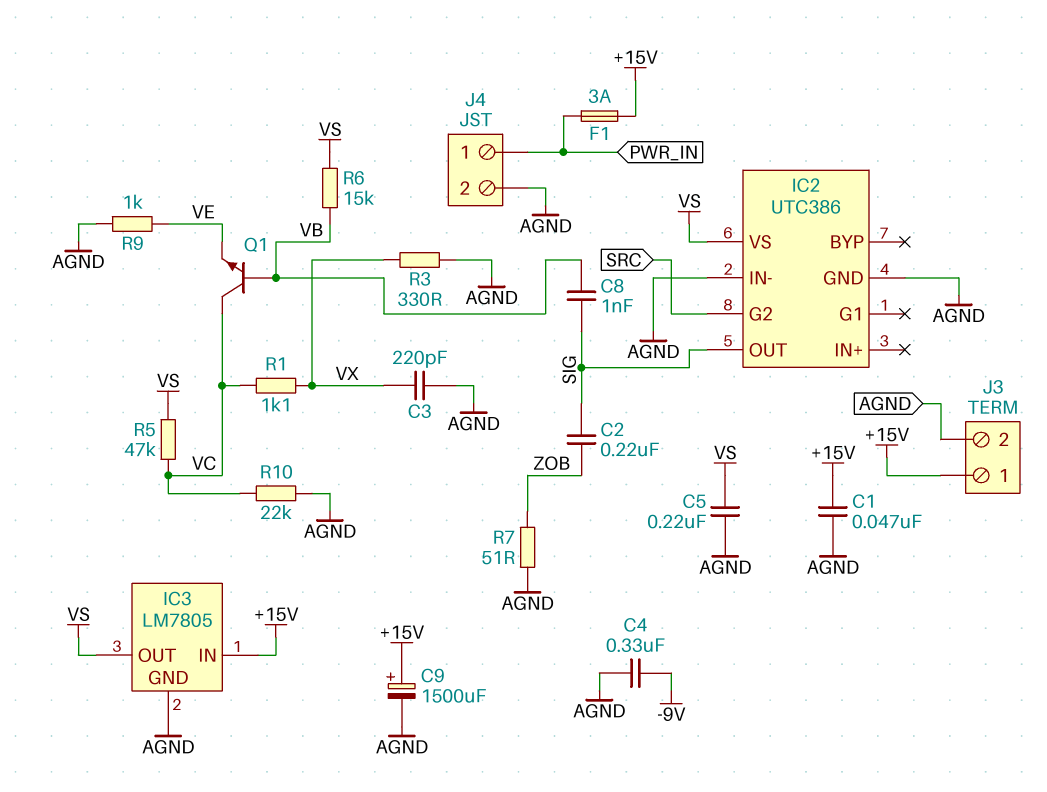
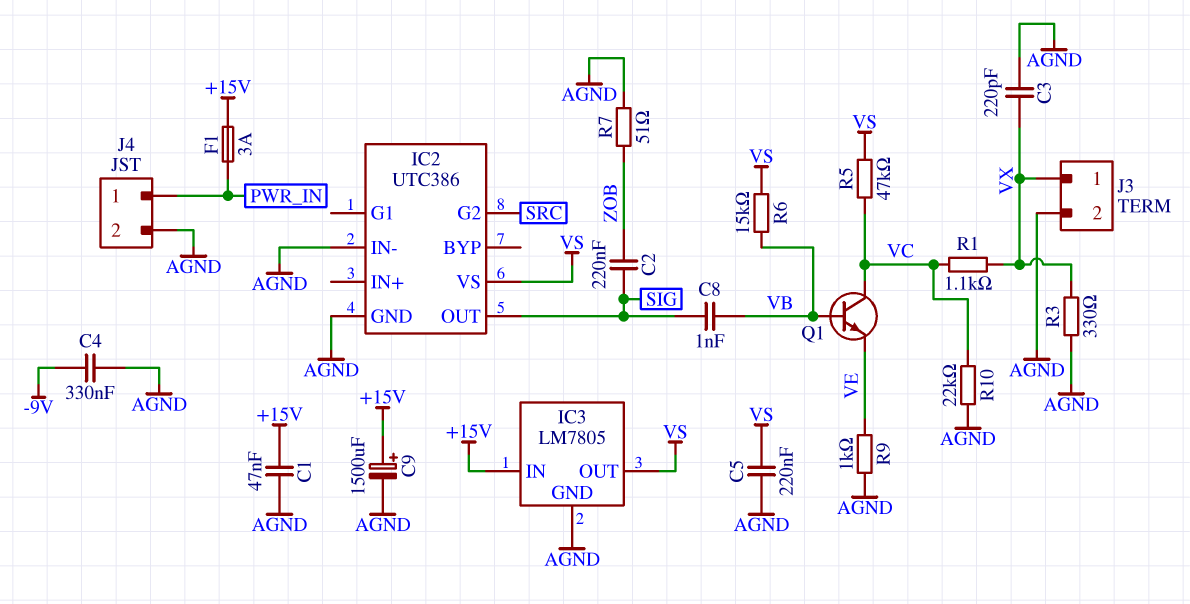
J3 pin 1: +15V -> VX

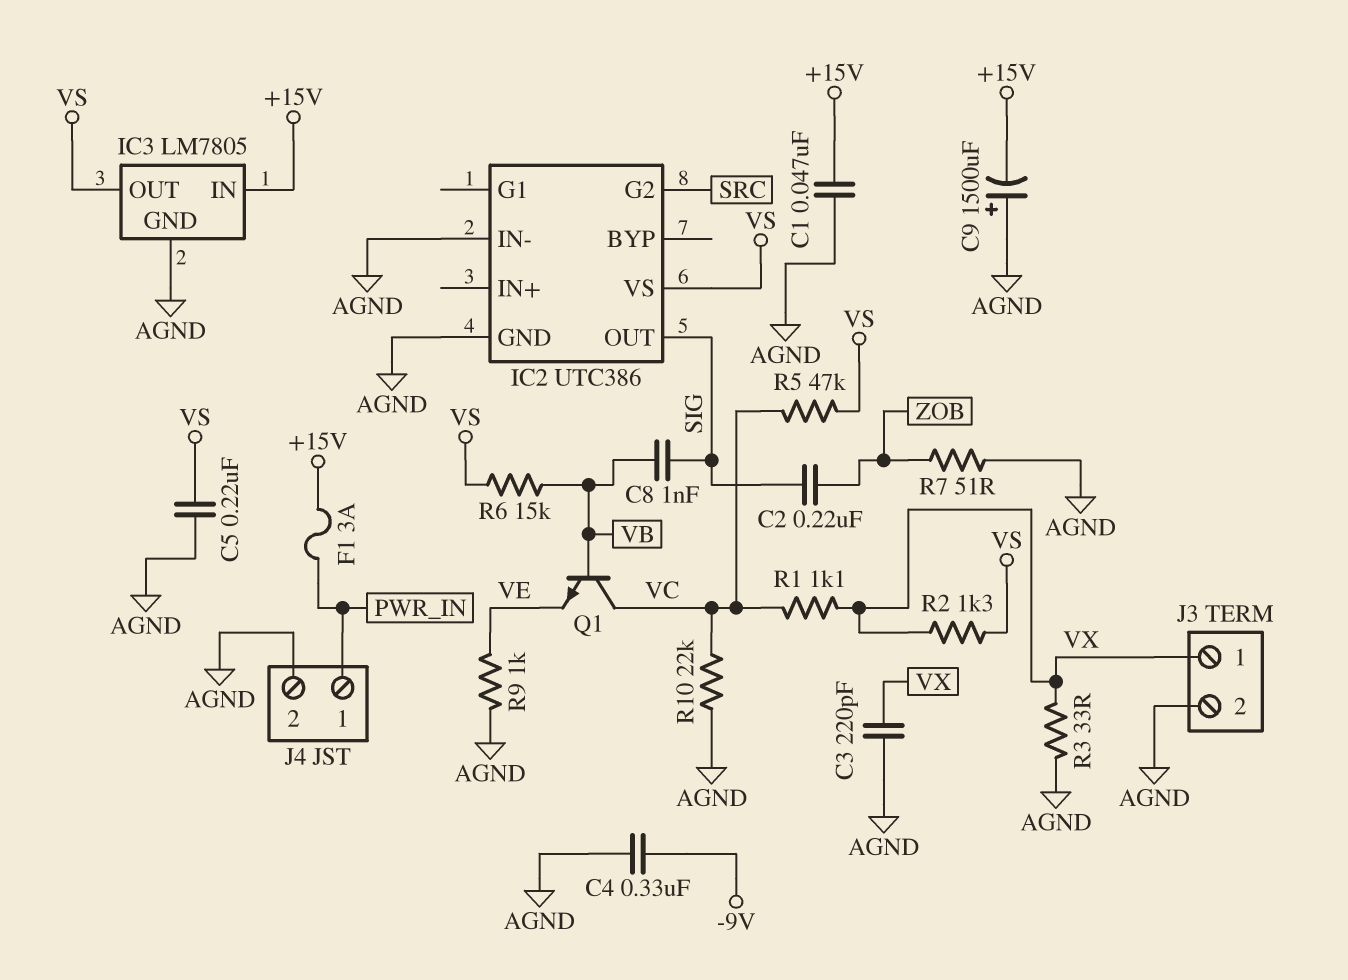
C9: 1500uF (plus +15V, minus AGND) -> 1500uF (plus AGND, minus +15V)
R2: none -> 1.3k (VS, VX)
R3: 330 (AGND, VX) -> 33 (AGND, VX)

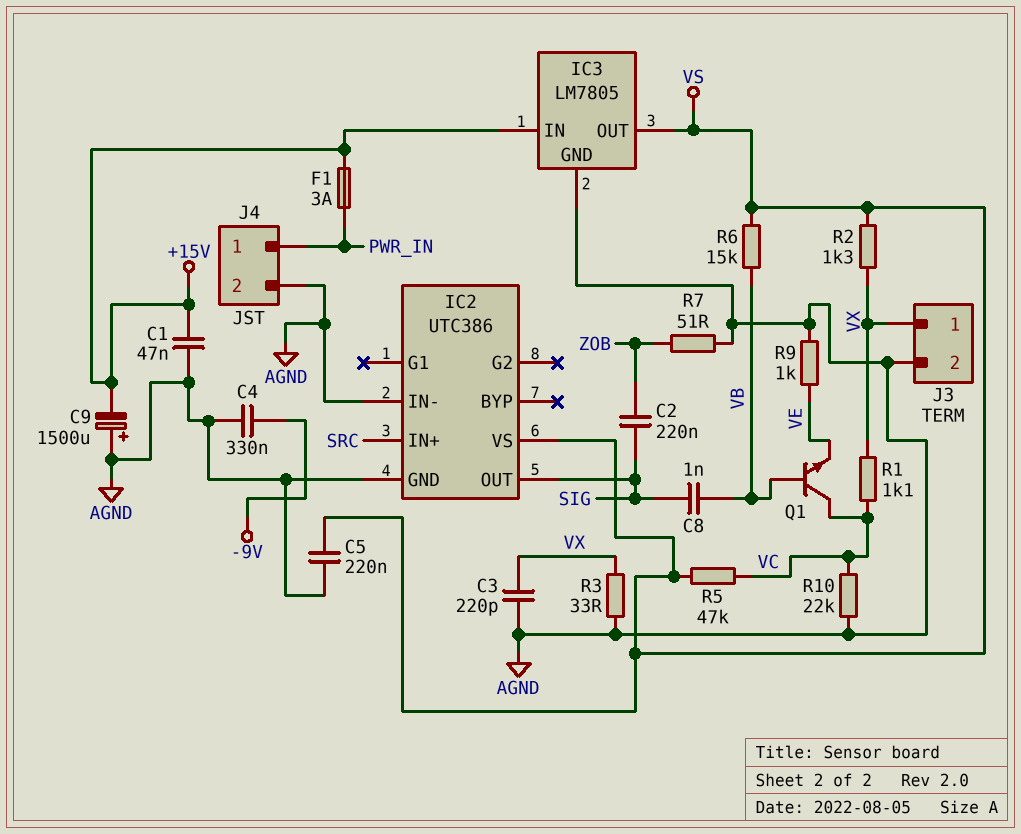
IC2 pin G2: SRC -> none
IC2 pin IN+: none -> SRC

